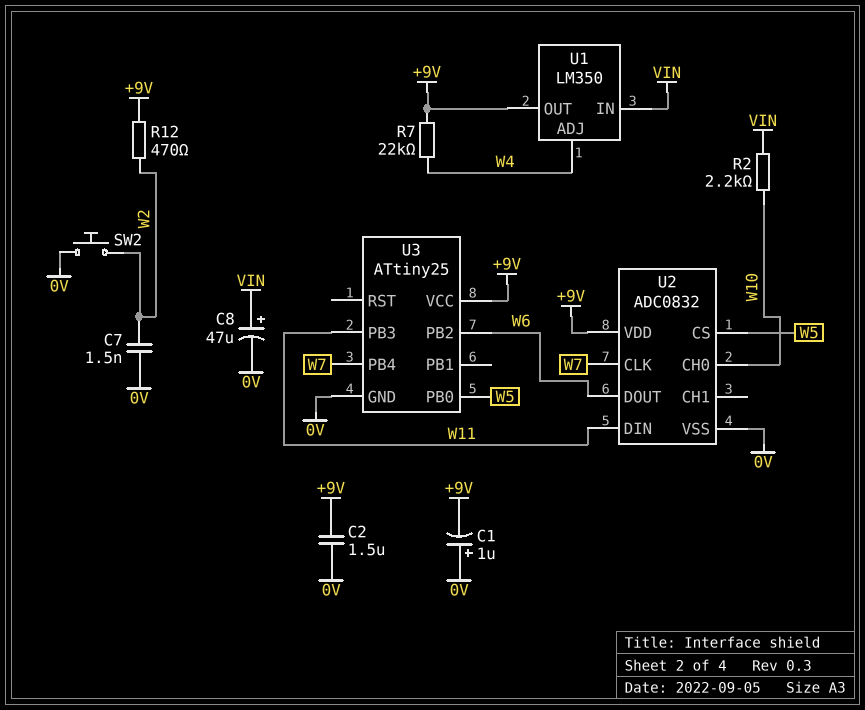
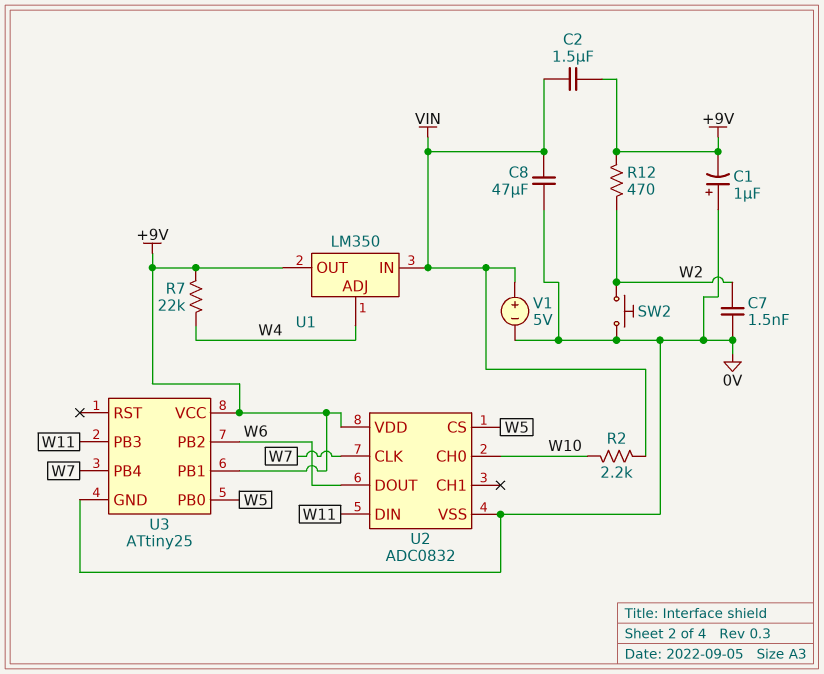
C2: 1.5uF (+9V, 0V) -> 1.5uF (+9V, VIN)
C8: 47uF (plus VIN, minus 0V) -> 47uF (0V, VIN)
U3 pin PB1: none -> +9V
V1: none -> 5V (plus VIN, minus 0V)

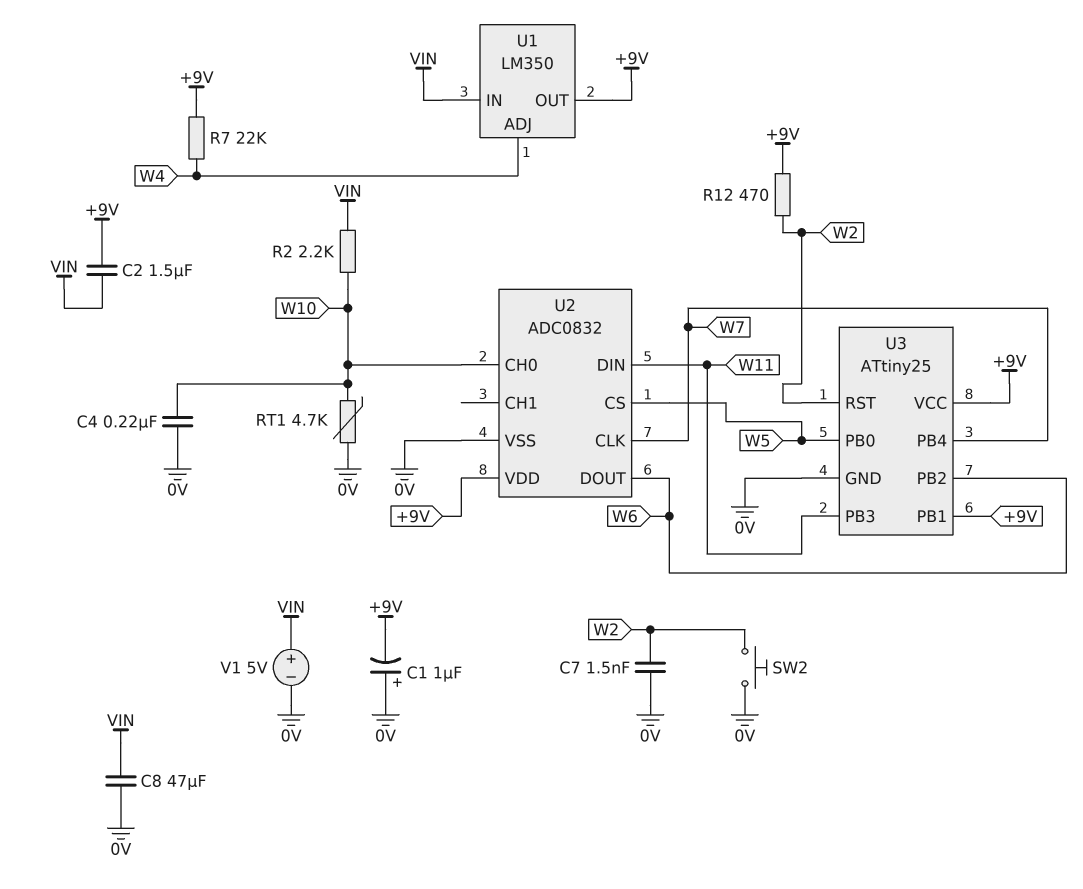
C4: none -> 220nF (0V, W10)
RT1: none -> 4.7k (0V, W10)
U3 pin RST: none -> W2

